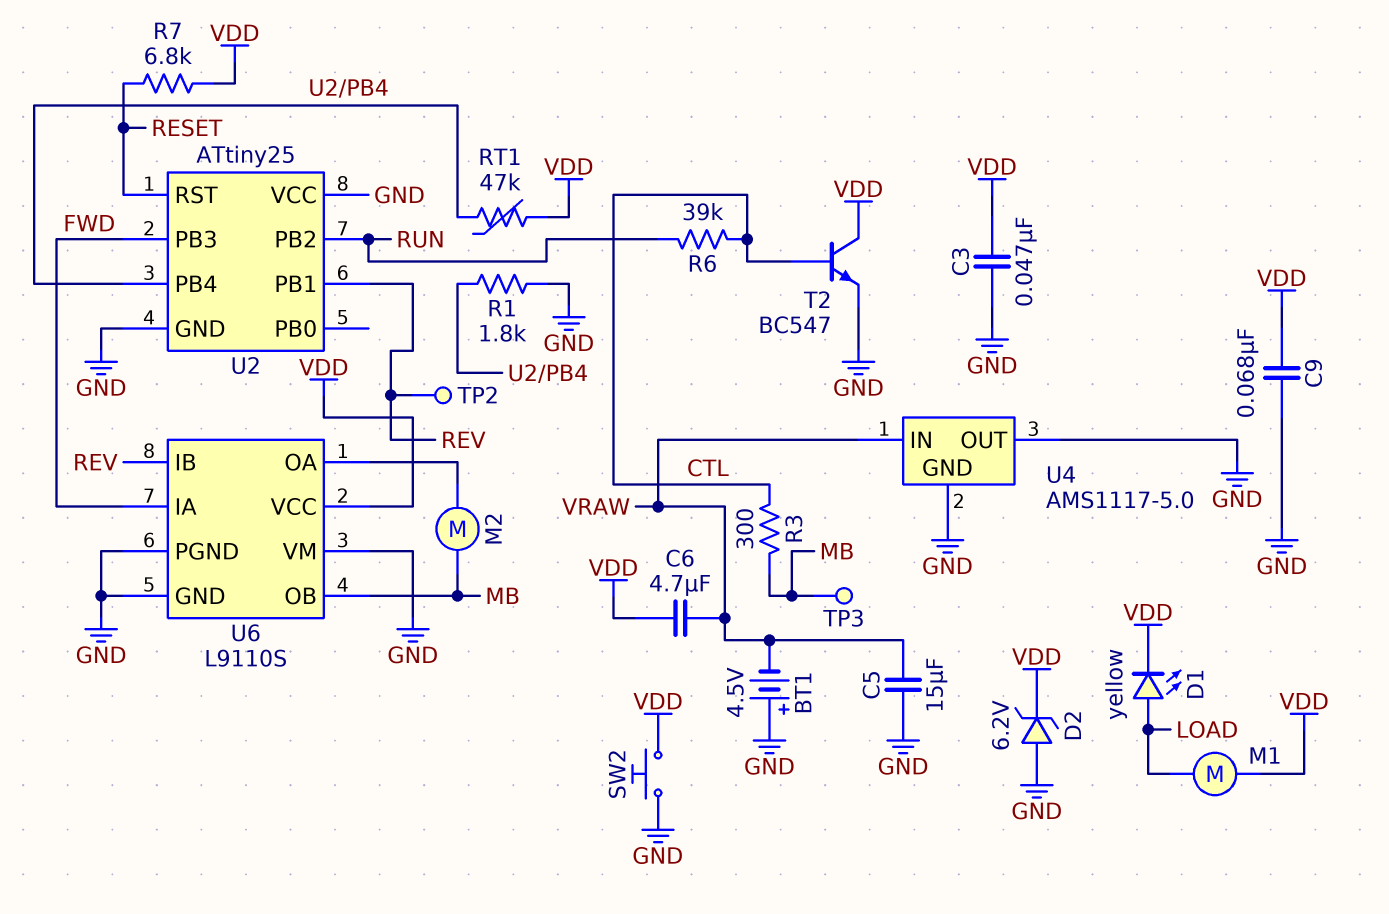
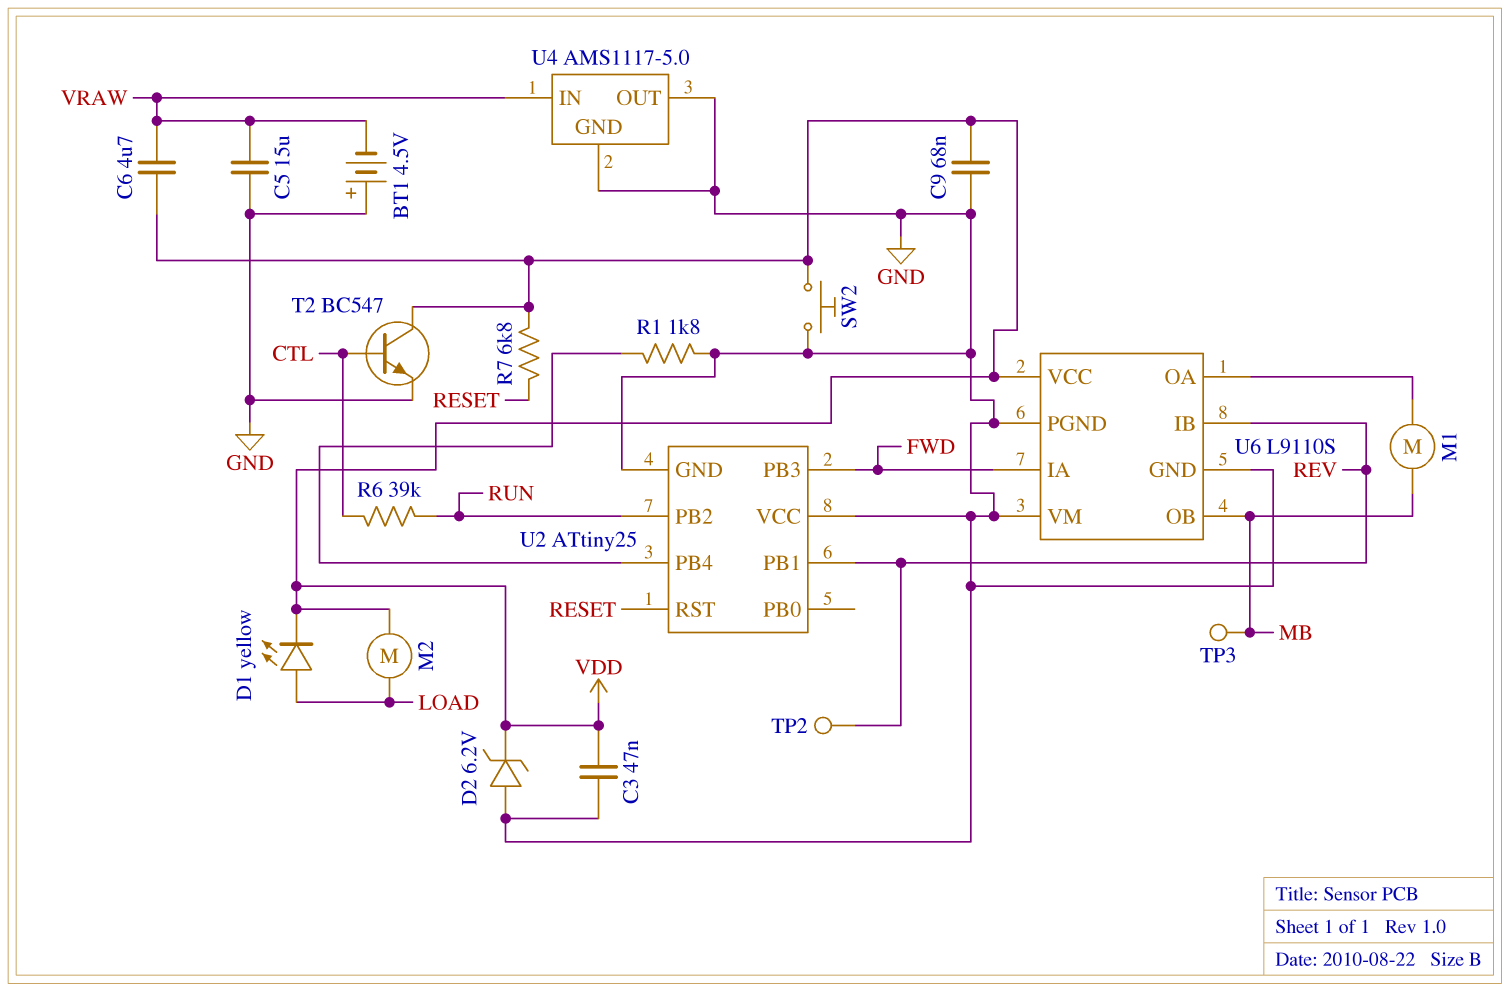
M1: motor (LOAD, VDD) -> motor (MB, U6/OA)
M2: motor (MB, U6/OA) -> motor (LOAD, VDD)
R3: 300 (CTL, MB) -> none
RT1: 47k (U2/PB4, VDD) -> none

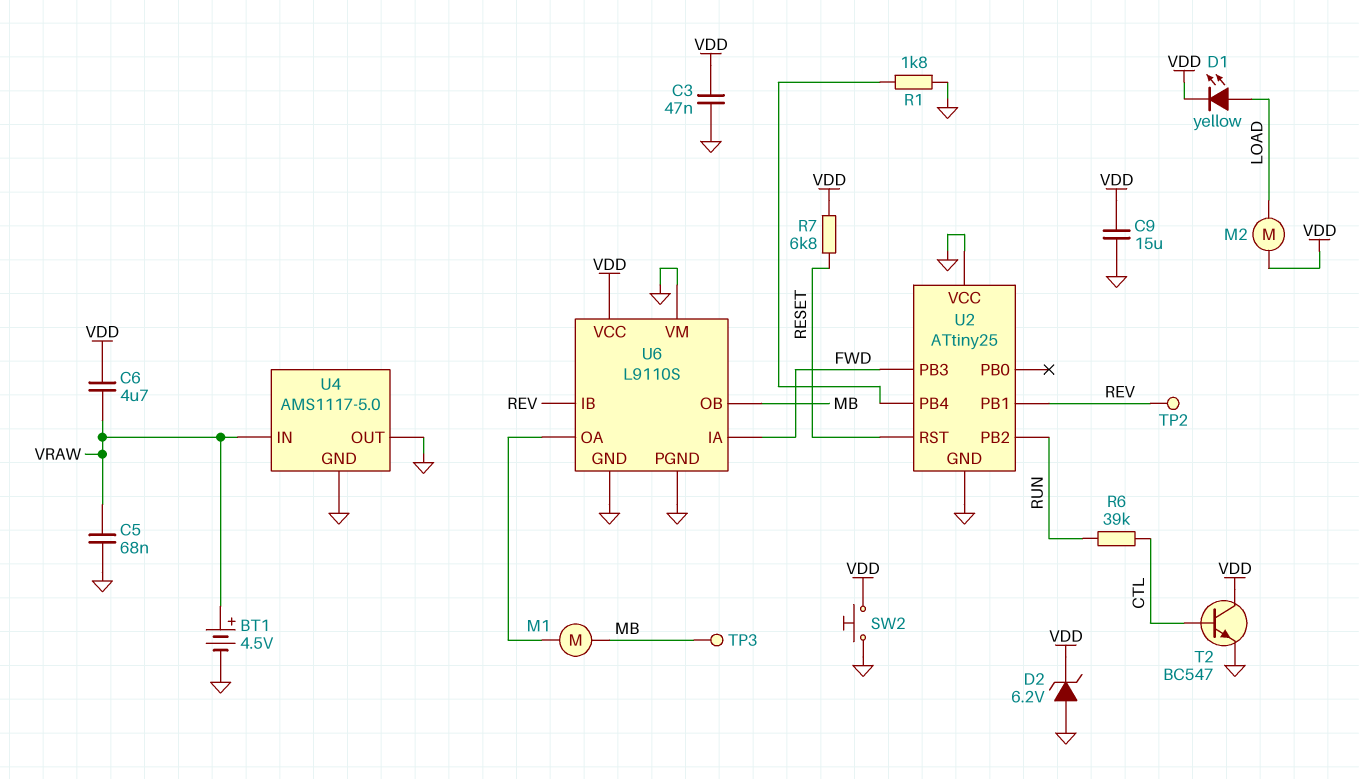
BT1: 4.5V (plus GND, minus VRAW) -> 4.5V (plus VRAW, minus GND)
C5: 15uF (GND, VRAW) -> 68nF (GND, VRAW)
C9: 68nF (GND, VDD) -> 15uF (GND, VDD)

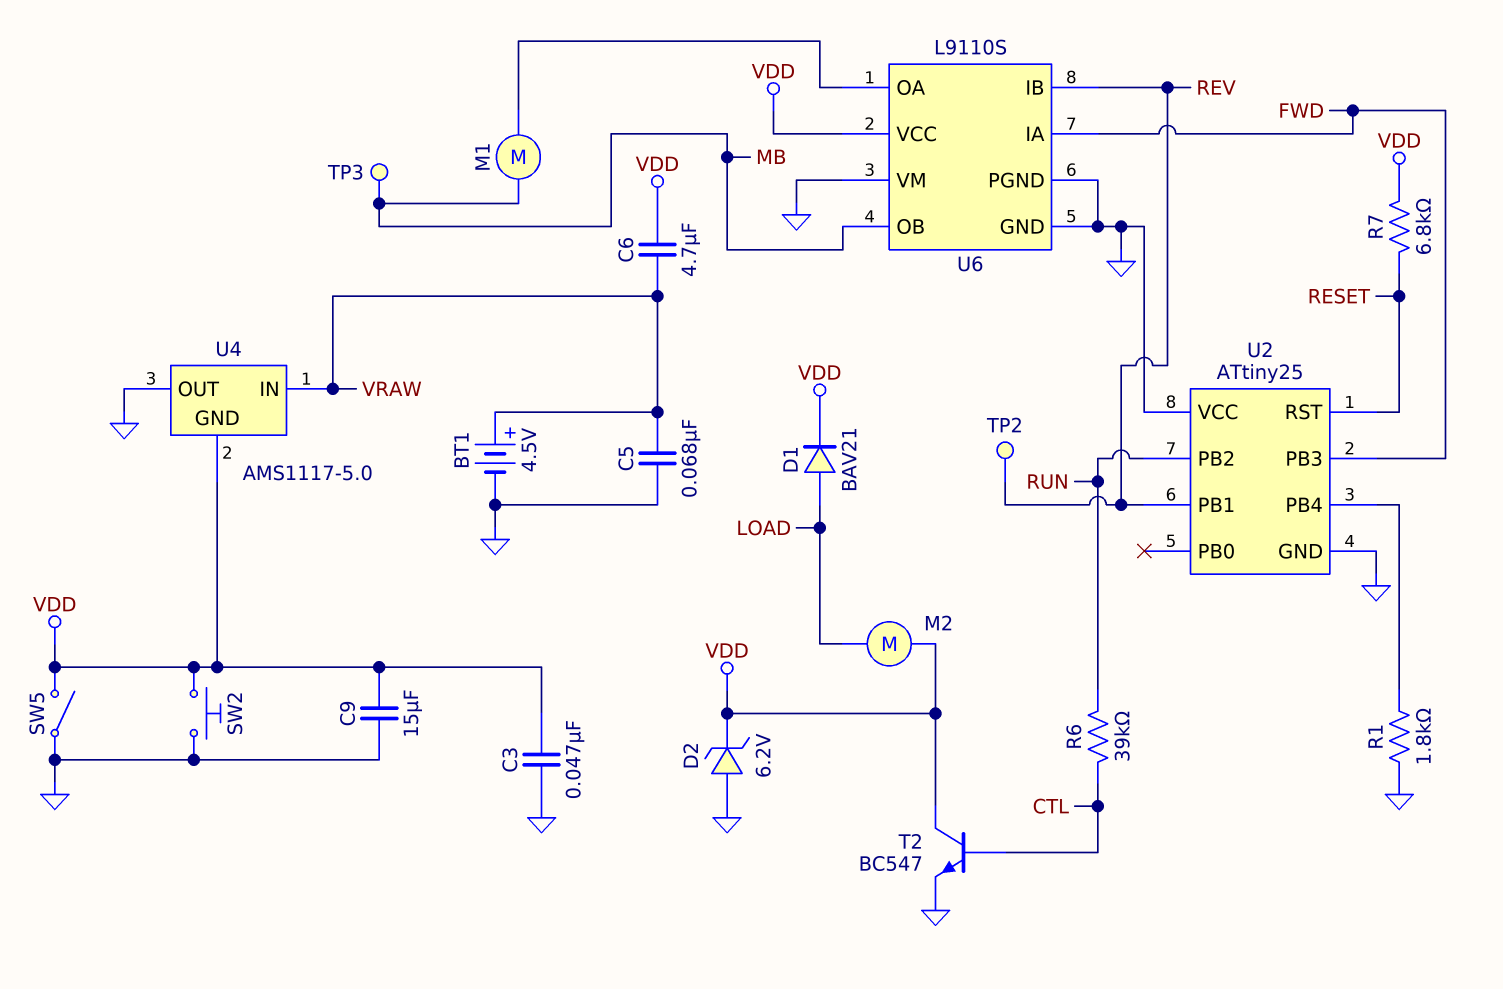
D1: LED yellow (A LOAD, K VDD) -> diode BAV21 (A LOAD, K VDD)
SW5: none -> switch (GND, VDD)
U4 pin GND: GND -> VDD

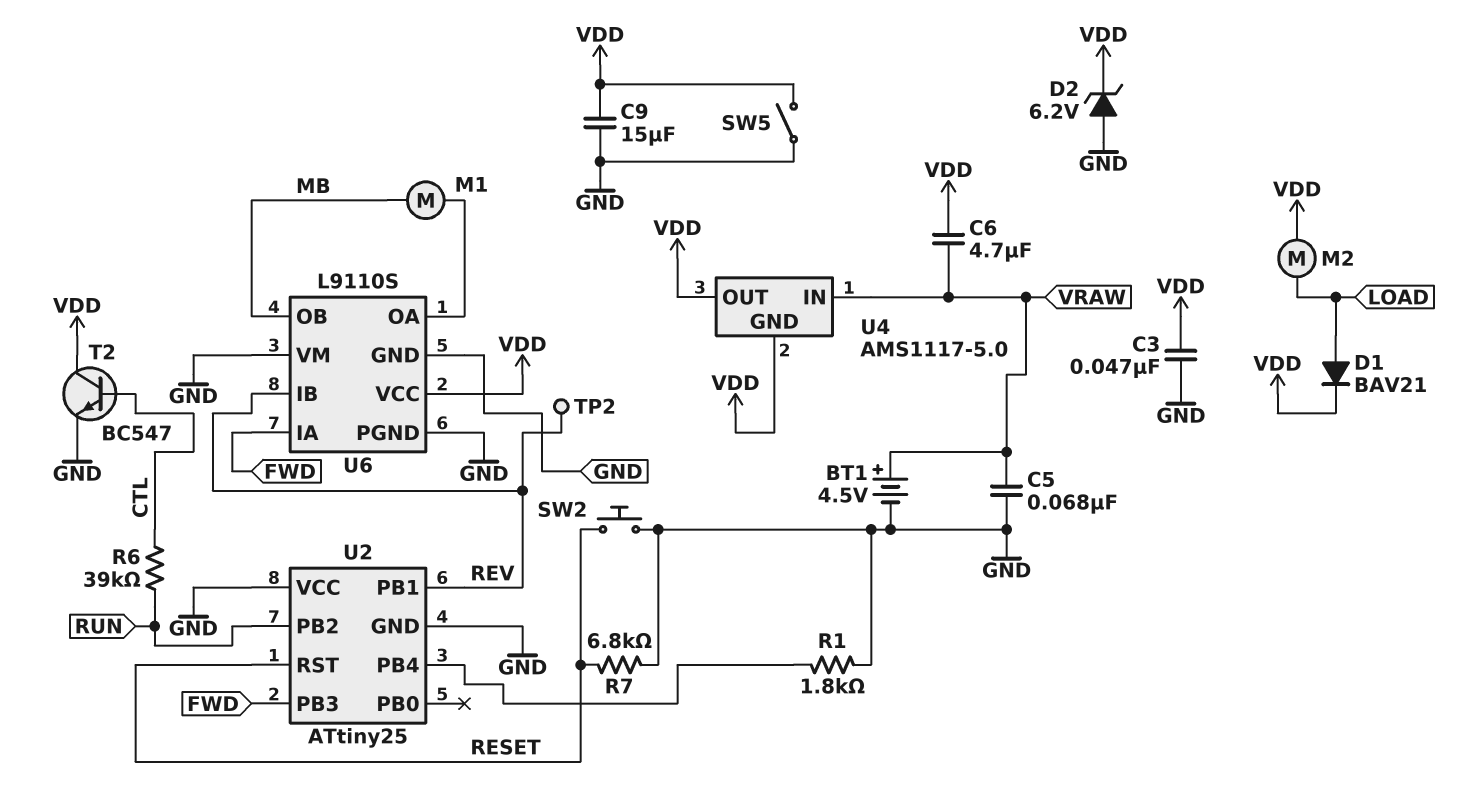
R7: 6.8k (RESET, VDD) -> 6.8k (GND, RESET)
SW2: button (GND, VDD) -> button (GND, RESET)
TP3: test point (MB) -> none
U4 pin OUT: GND -> VDD

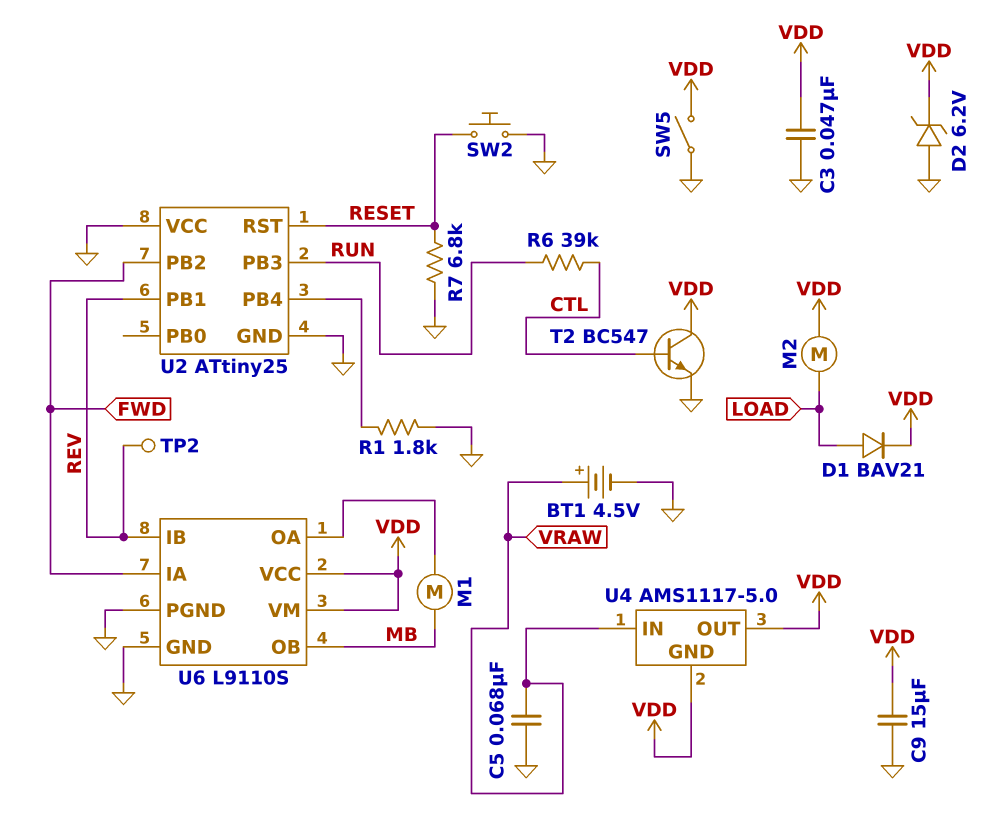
C6: 4.7uF (VDD, VRAW) -> none
U2 pin PB2: RUN -> FWD
U2 pin PB3: FWD -> RUN
U6 pin VM: GND -> VDD

